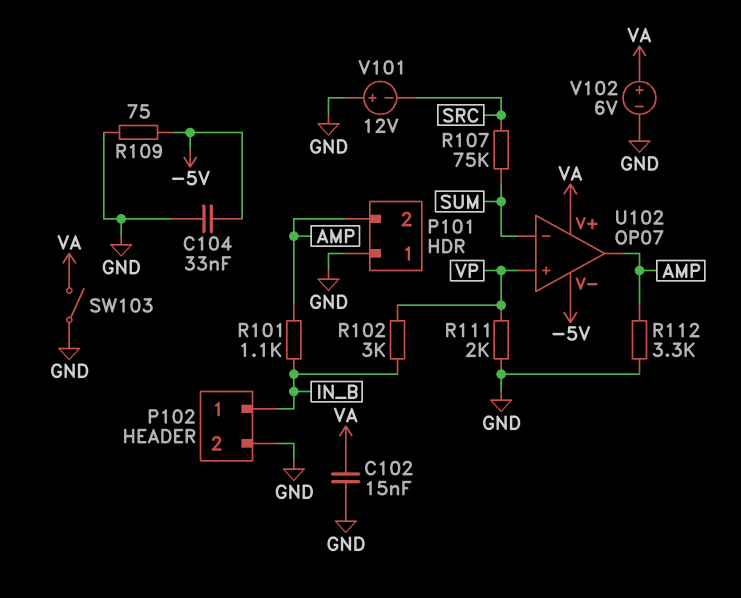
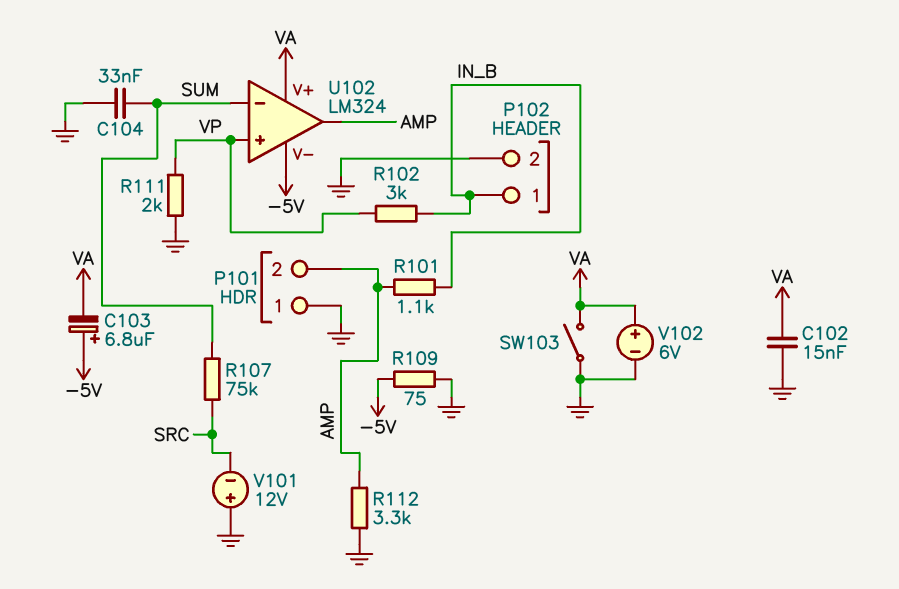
C103: none -> 6.8uF (plus -5V, minus VA)
C104: 33nF (-5V, GND) -> 33nF (GND, SUM)
U102: OP07 -> LM324

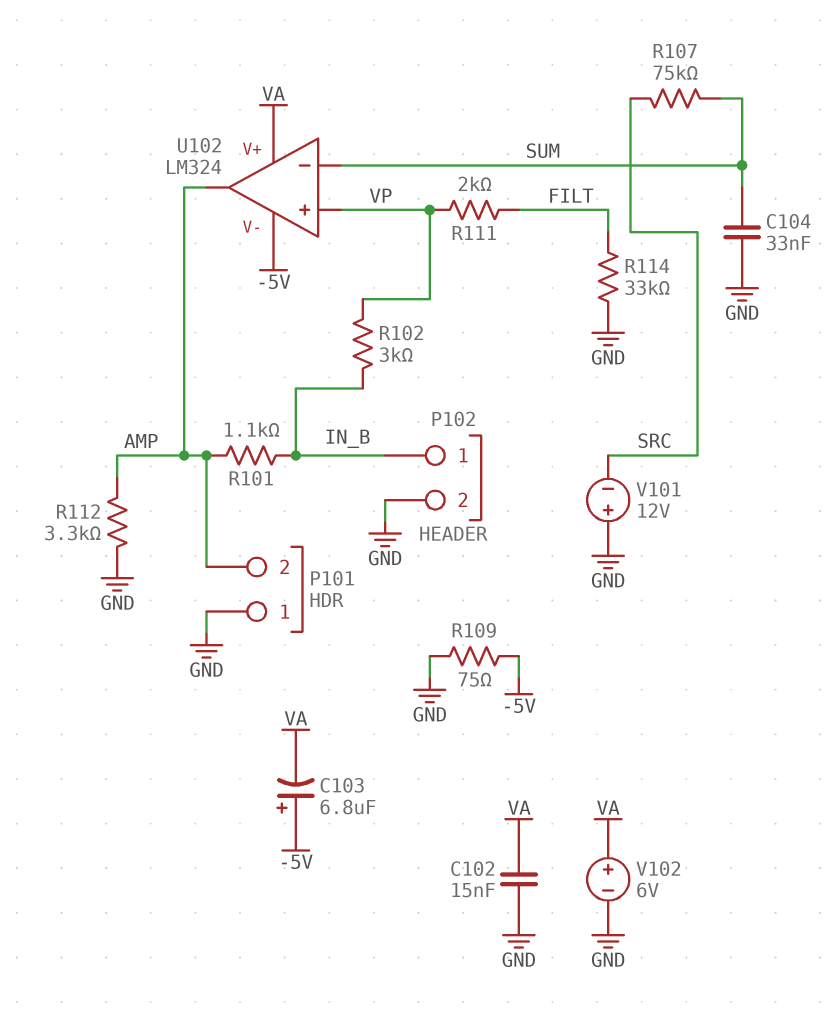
R111: 2k (GND, VP) -> 2k (FILT, VP)
R114: none -> 33k (FILT, GND)
SW103: switch (GND, VA) -> none

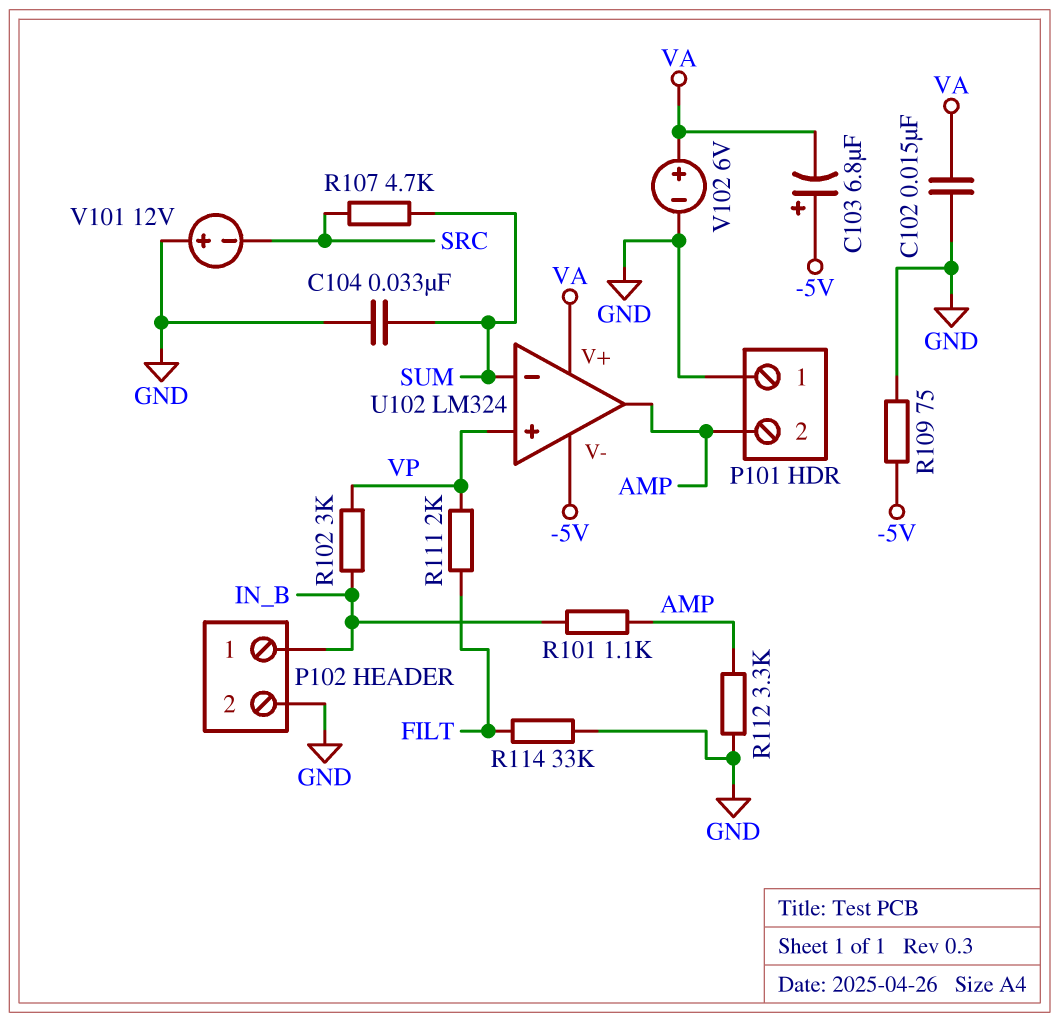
R107: 75k (SRC, SUM) -> 4.7k (SRC, SUM)

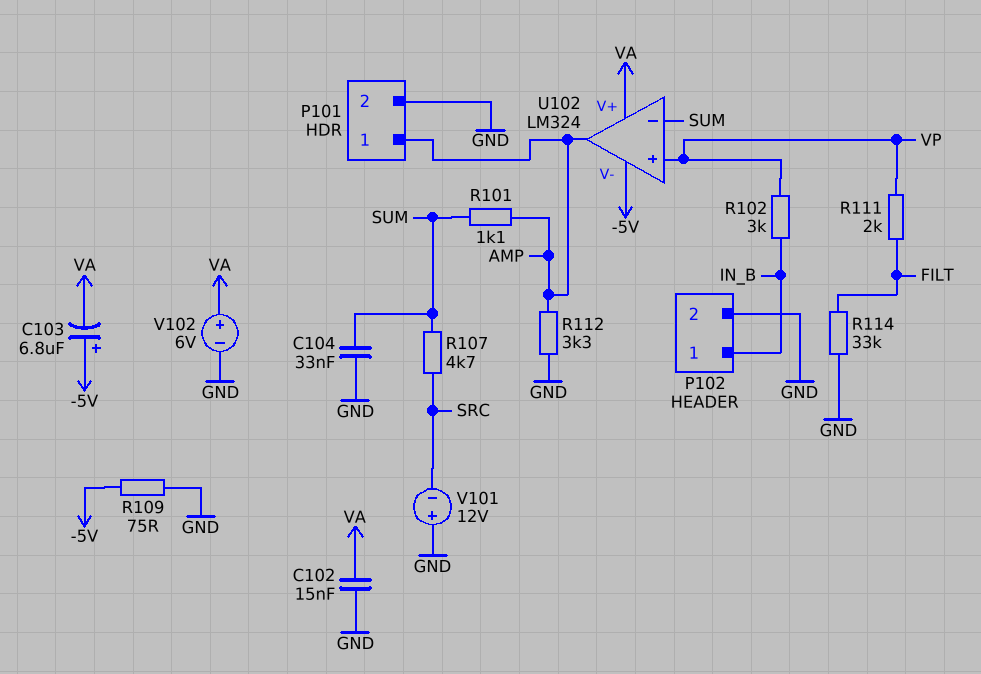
P101 pin 1: GND -> AMP
P101 pin 2: AMP -> GND
R101: 1.1k (AMP, IN_B) -> 1.1k (AMP, SUM)

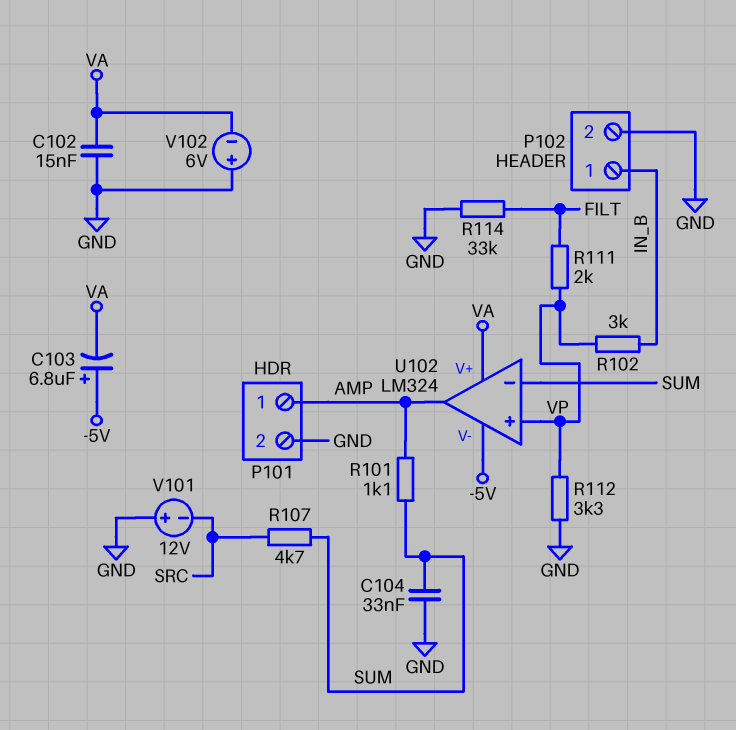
R109: 75 (-5V, GND) -> none
R112: 3.3k (AMP, GND) -> 3.3k (GND, VP)
V102: 6V (plus VA, minus GND) -> 6V (plus GND, minus VA)

